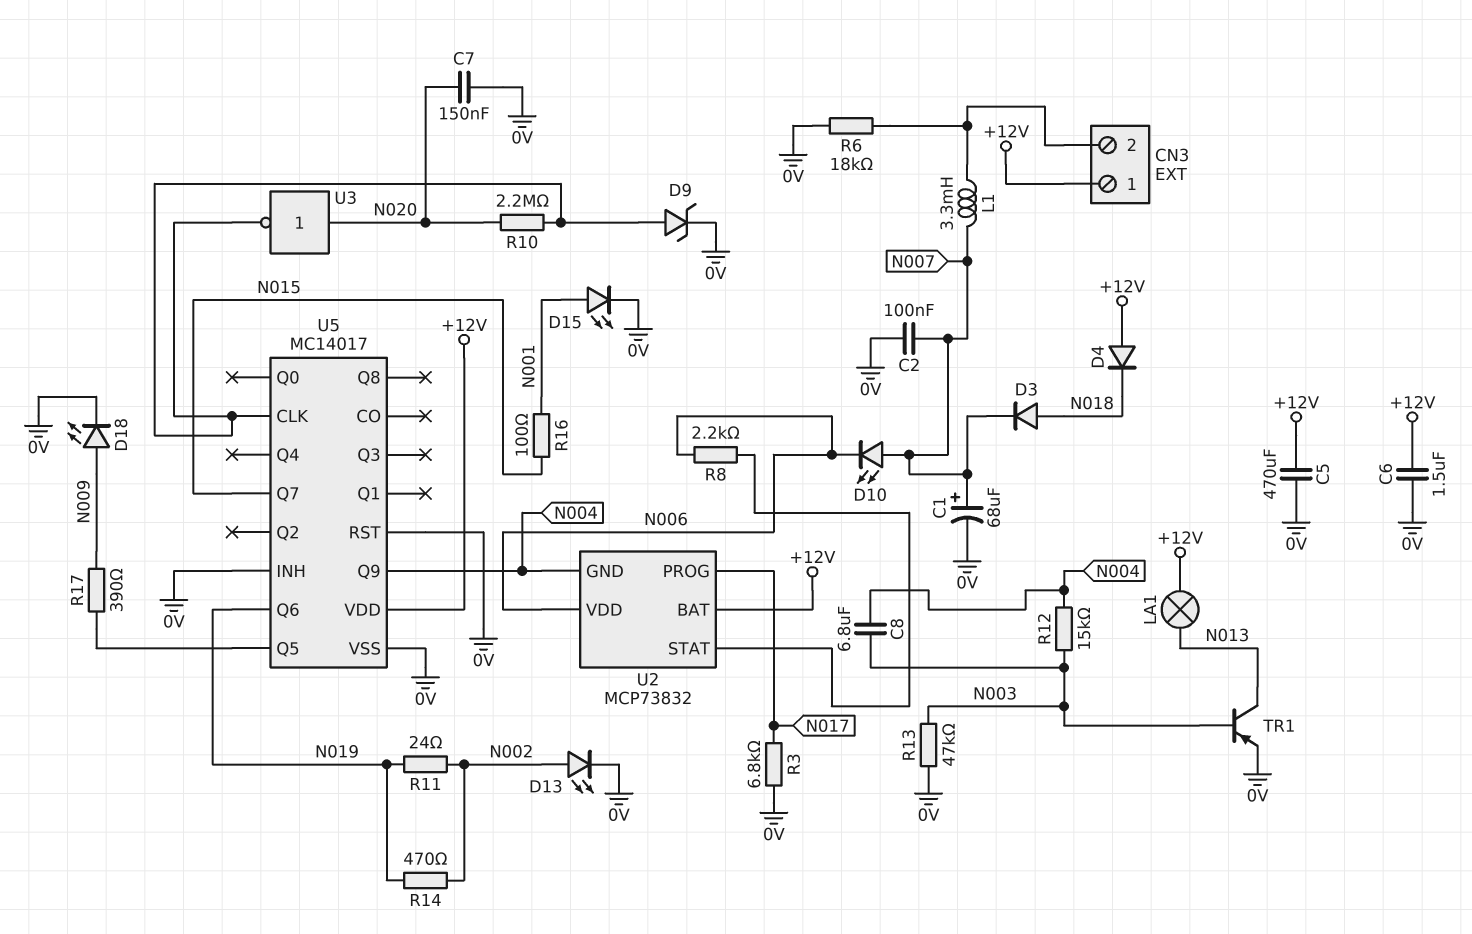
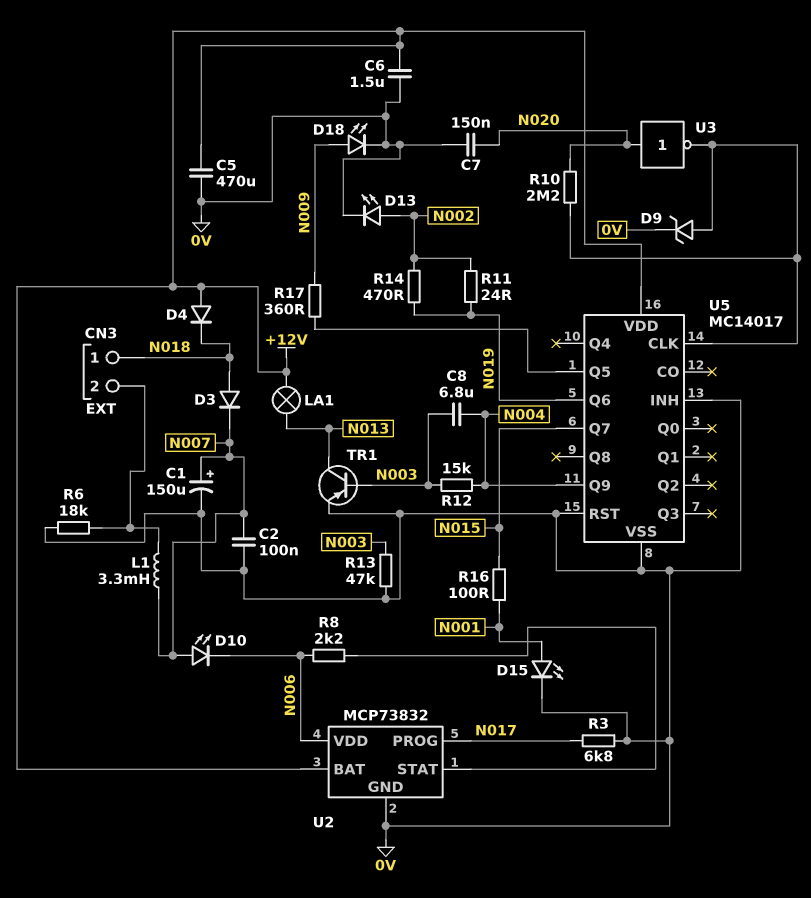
C1: 68uF (plus N007, minus 0V) -> 150uF (plus N007, minus 0V)
CN3 pin 1: +12V -> N018
R17: 390 (N009, U5/Q5) -> 360 (N009, U5/Q5)
U2 pin GND: N004 -> 0V

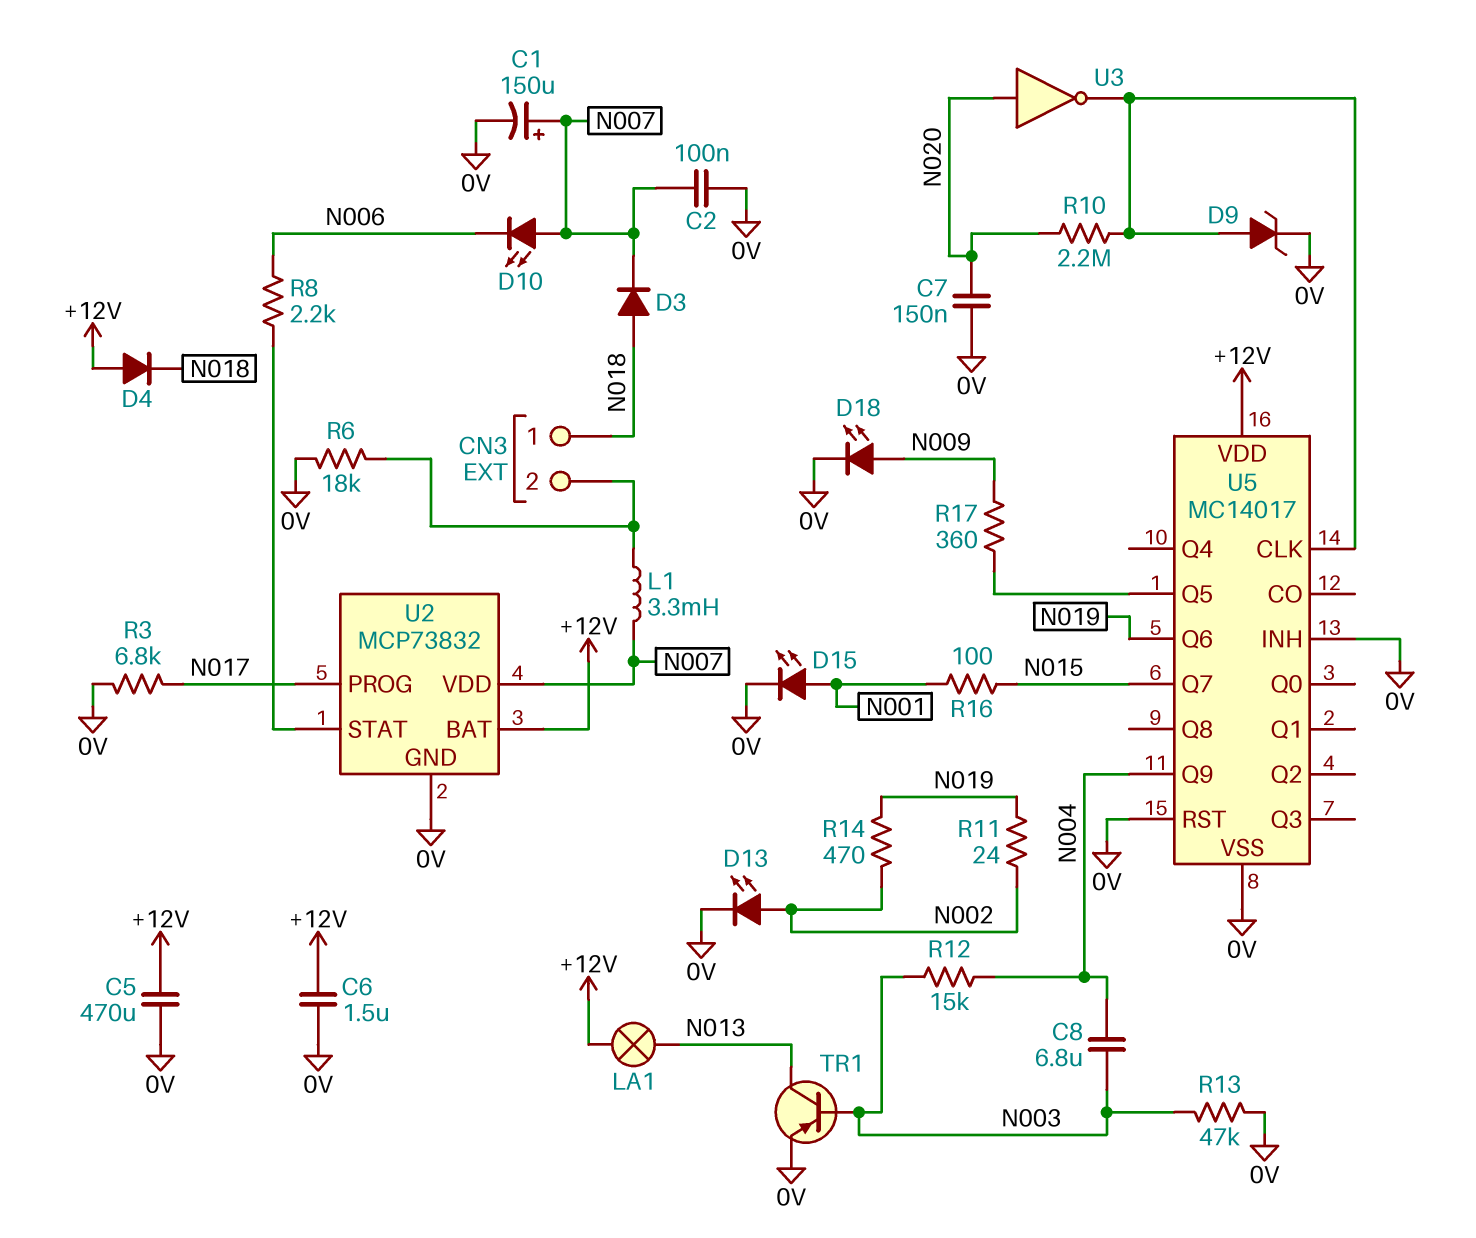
U2 pin VDD: N006 -> N007

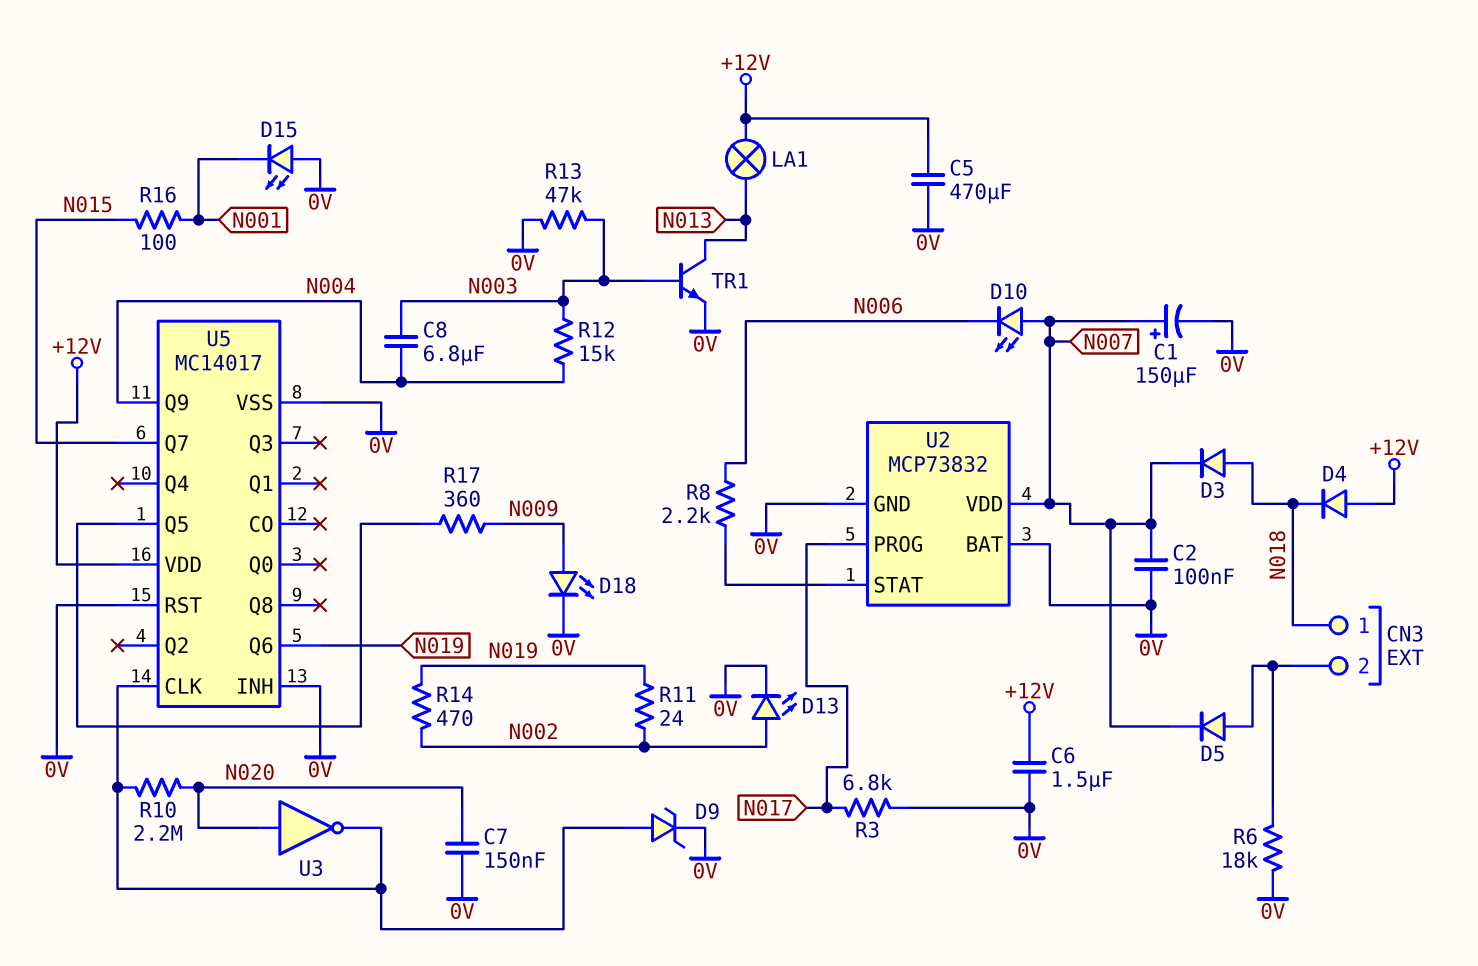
D5: none -> diode (A CN3/2, K N007)
D15: LED (A N001, K 0V) -> LED (A 0V, K N001)
L1: 3.3mH (CN3/2, N007) -> none
TR1: PNP (B N003, C N013, E 0V) -> NPN (B N003, C N013, E 0V)
U2 pin BAT: +12V -> 0V

